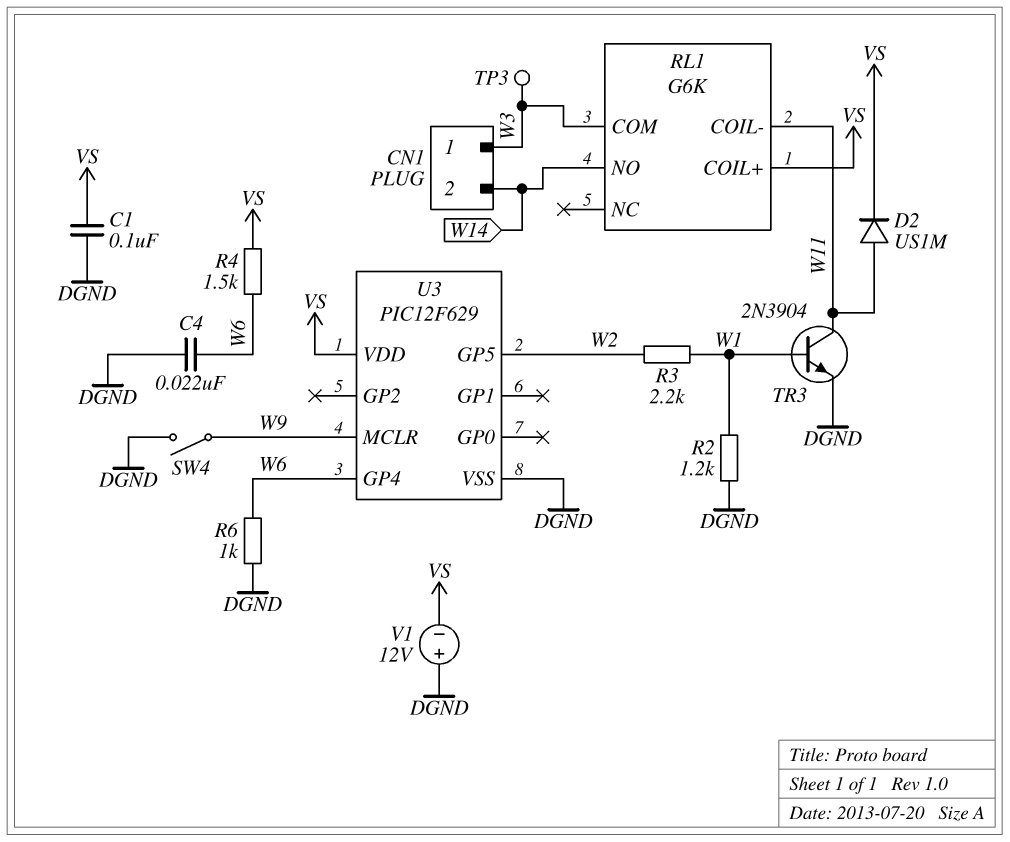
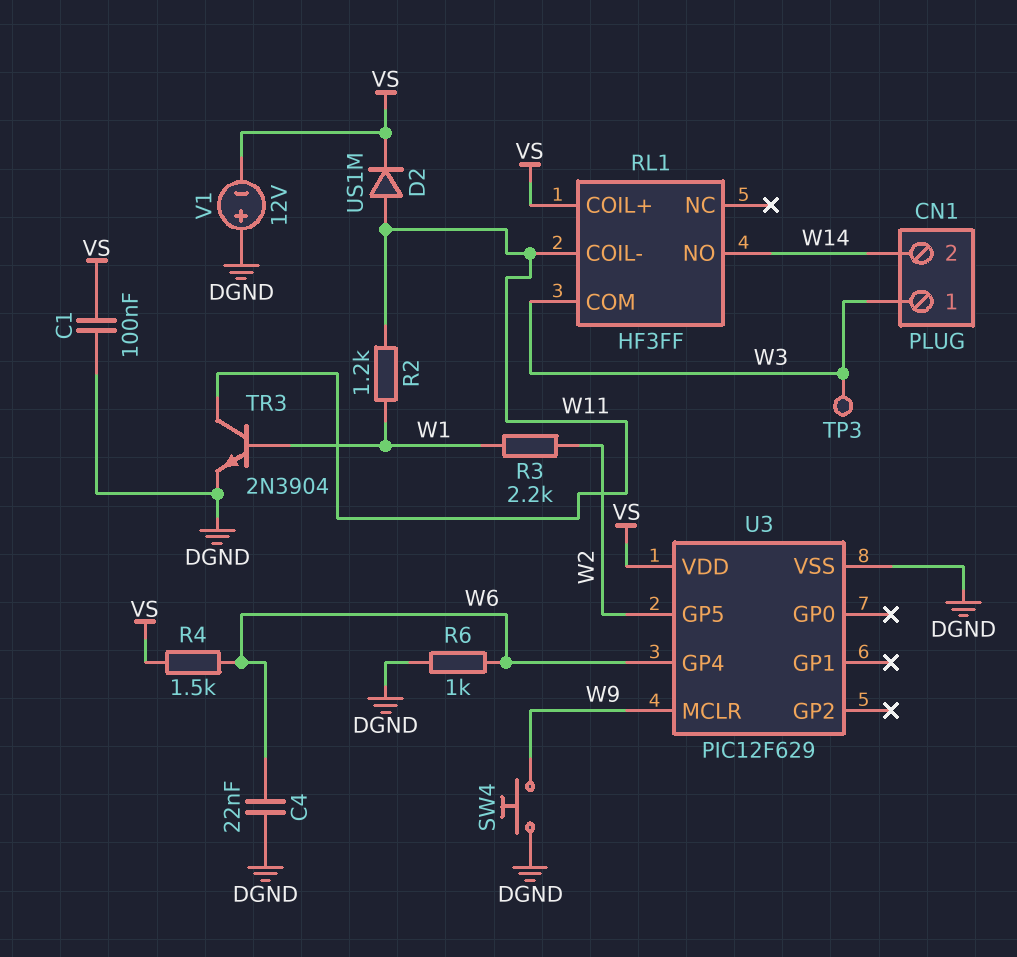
R2: 1.2k (DGND, W1) -> 1.2k (W1, W11)
RL1: G6K -> HF3FF
SW4: switch (DGND, W9) -> button (DGND, W9)

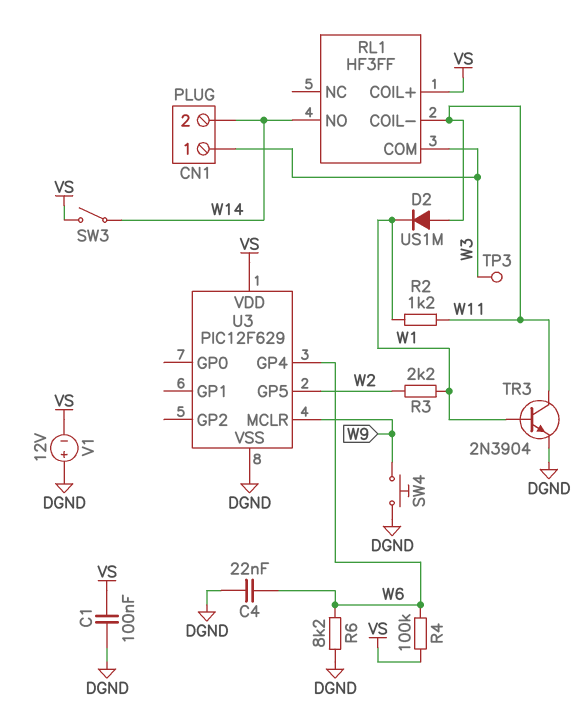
D2: diode US1M (A W11, K VS) -> diode US1M (A W11, K W1)
R4: 1.5k (VS, W6) -> 100k (VS, W6)
R6: 1k (DGND, W6) -> 8.2k (DGND, W6)
SW3: none -> switch (VS, W14)

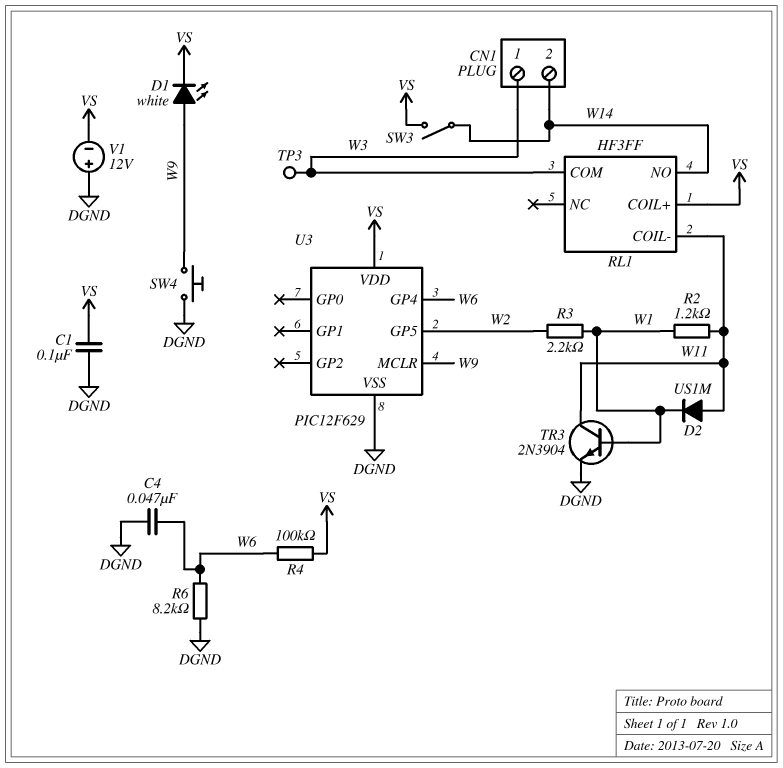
C4: 22nF (DGND, W6) -> 47nF (DGND, W6)
D1: none -> LED white (A W9, K VS)

